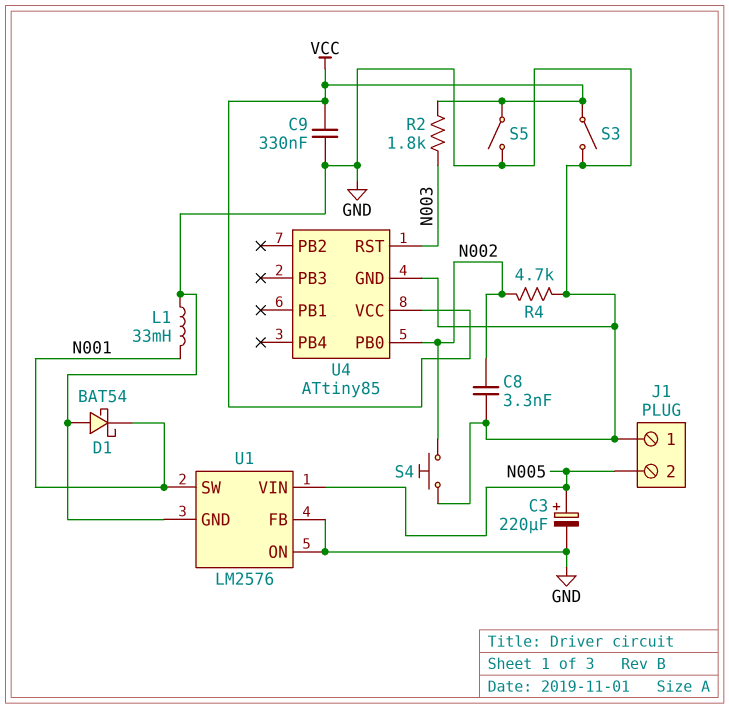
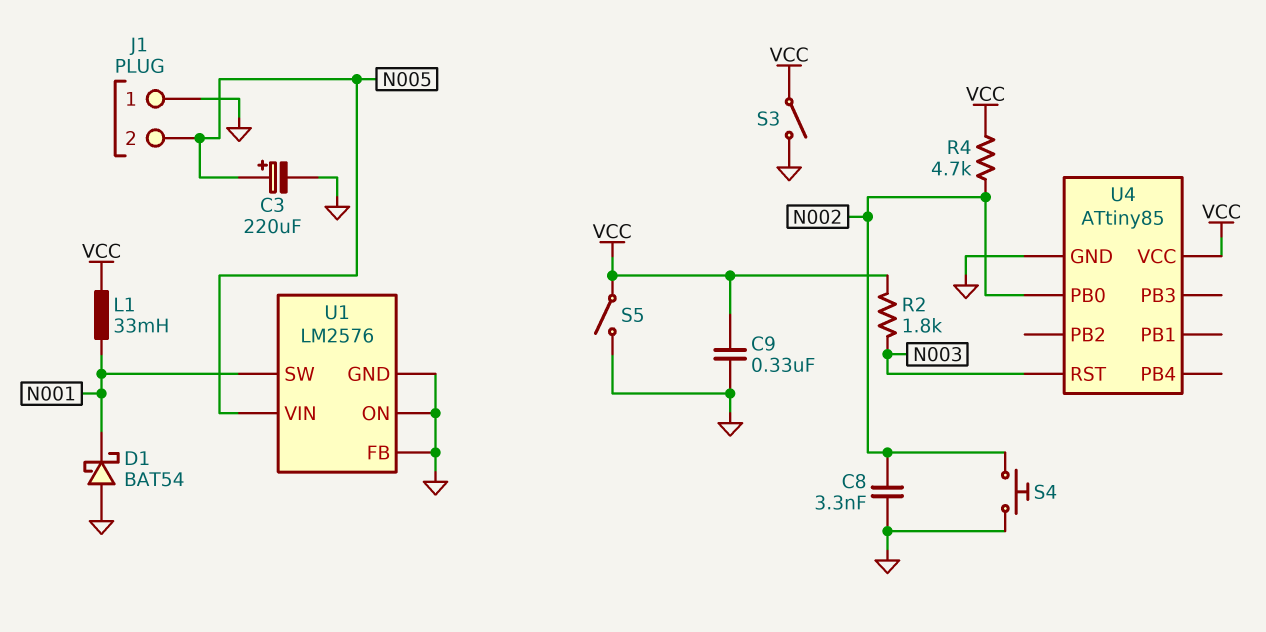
L1: 33mH (GND, N001) -> 33mH (N001, VCC)
R4: 4.7k (GND, N002) -> 4.7k (N002, VCC)

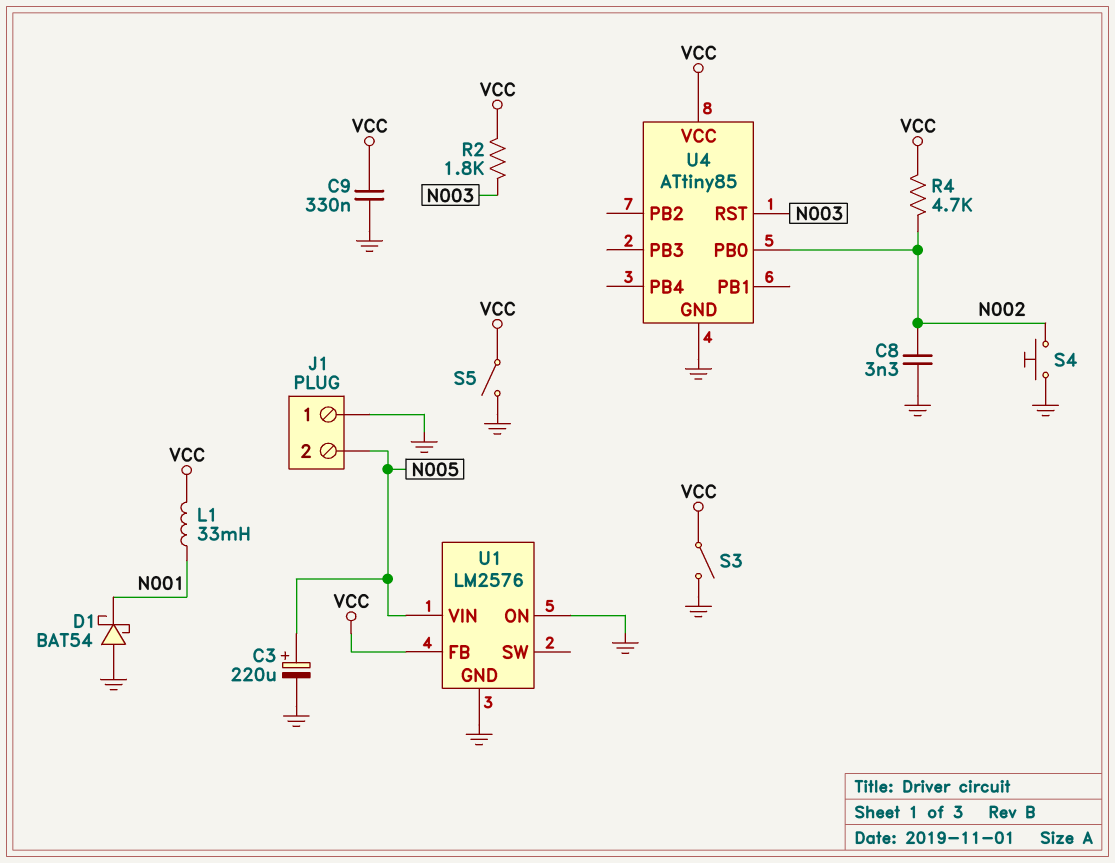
U1 pin FB: GND -> VCC
U1 pin SW: N001 -> none

